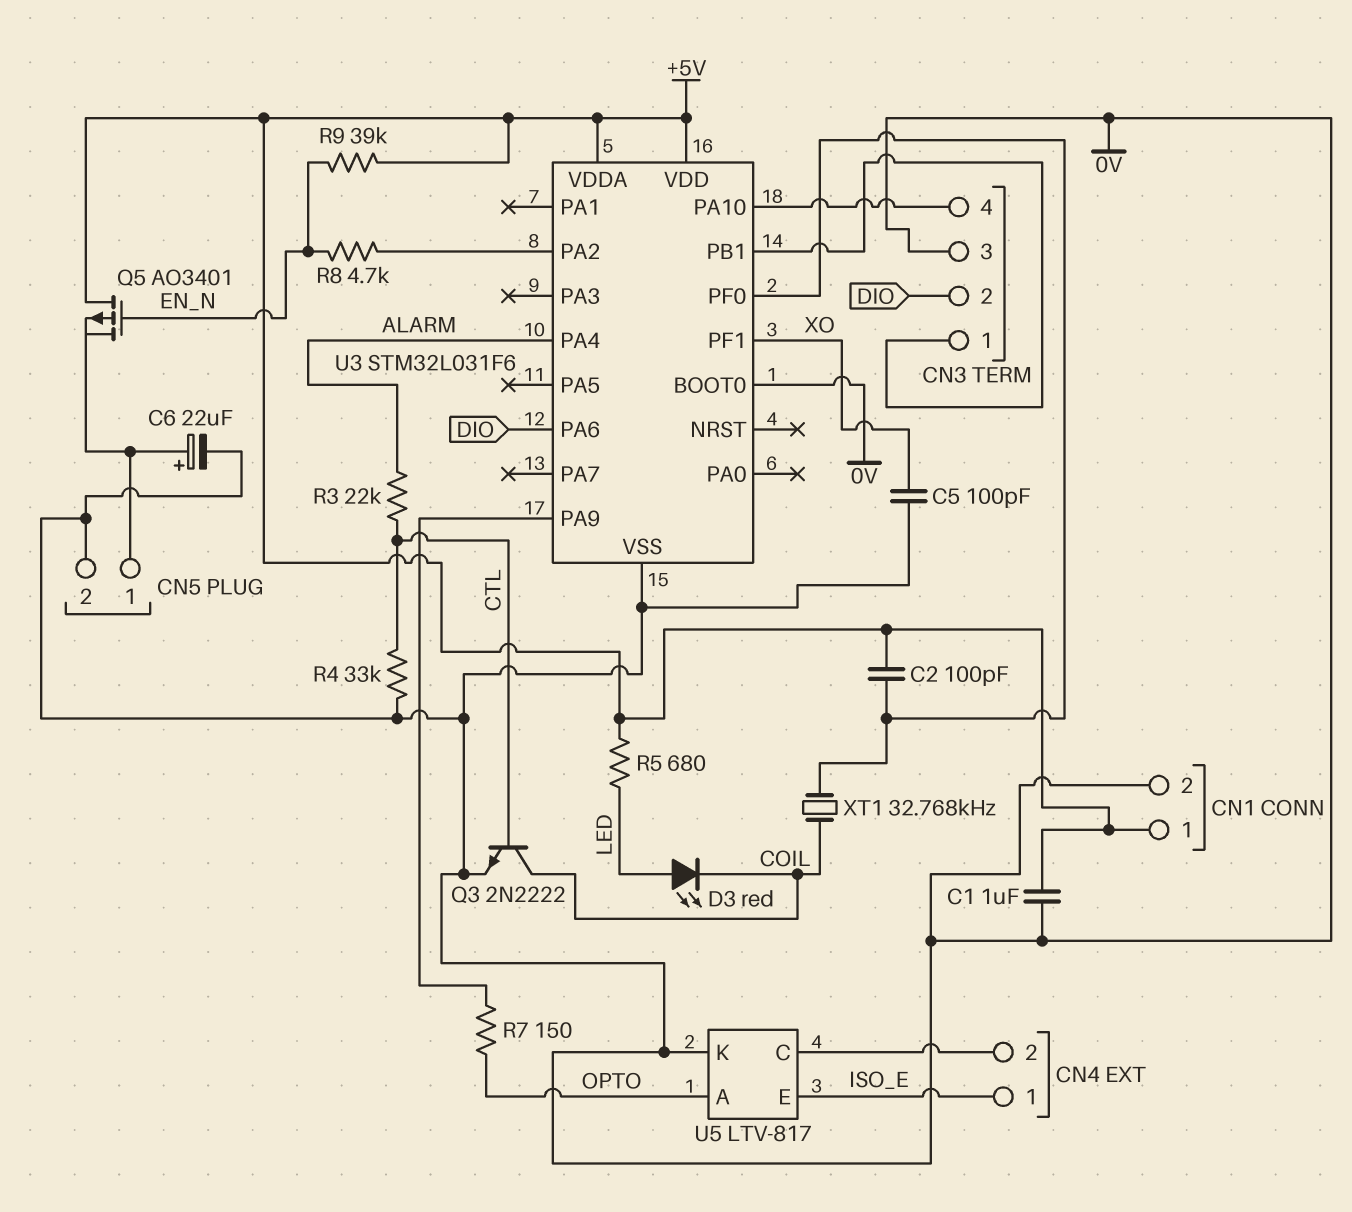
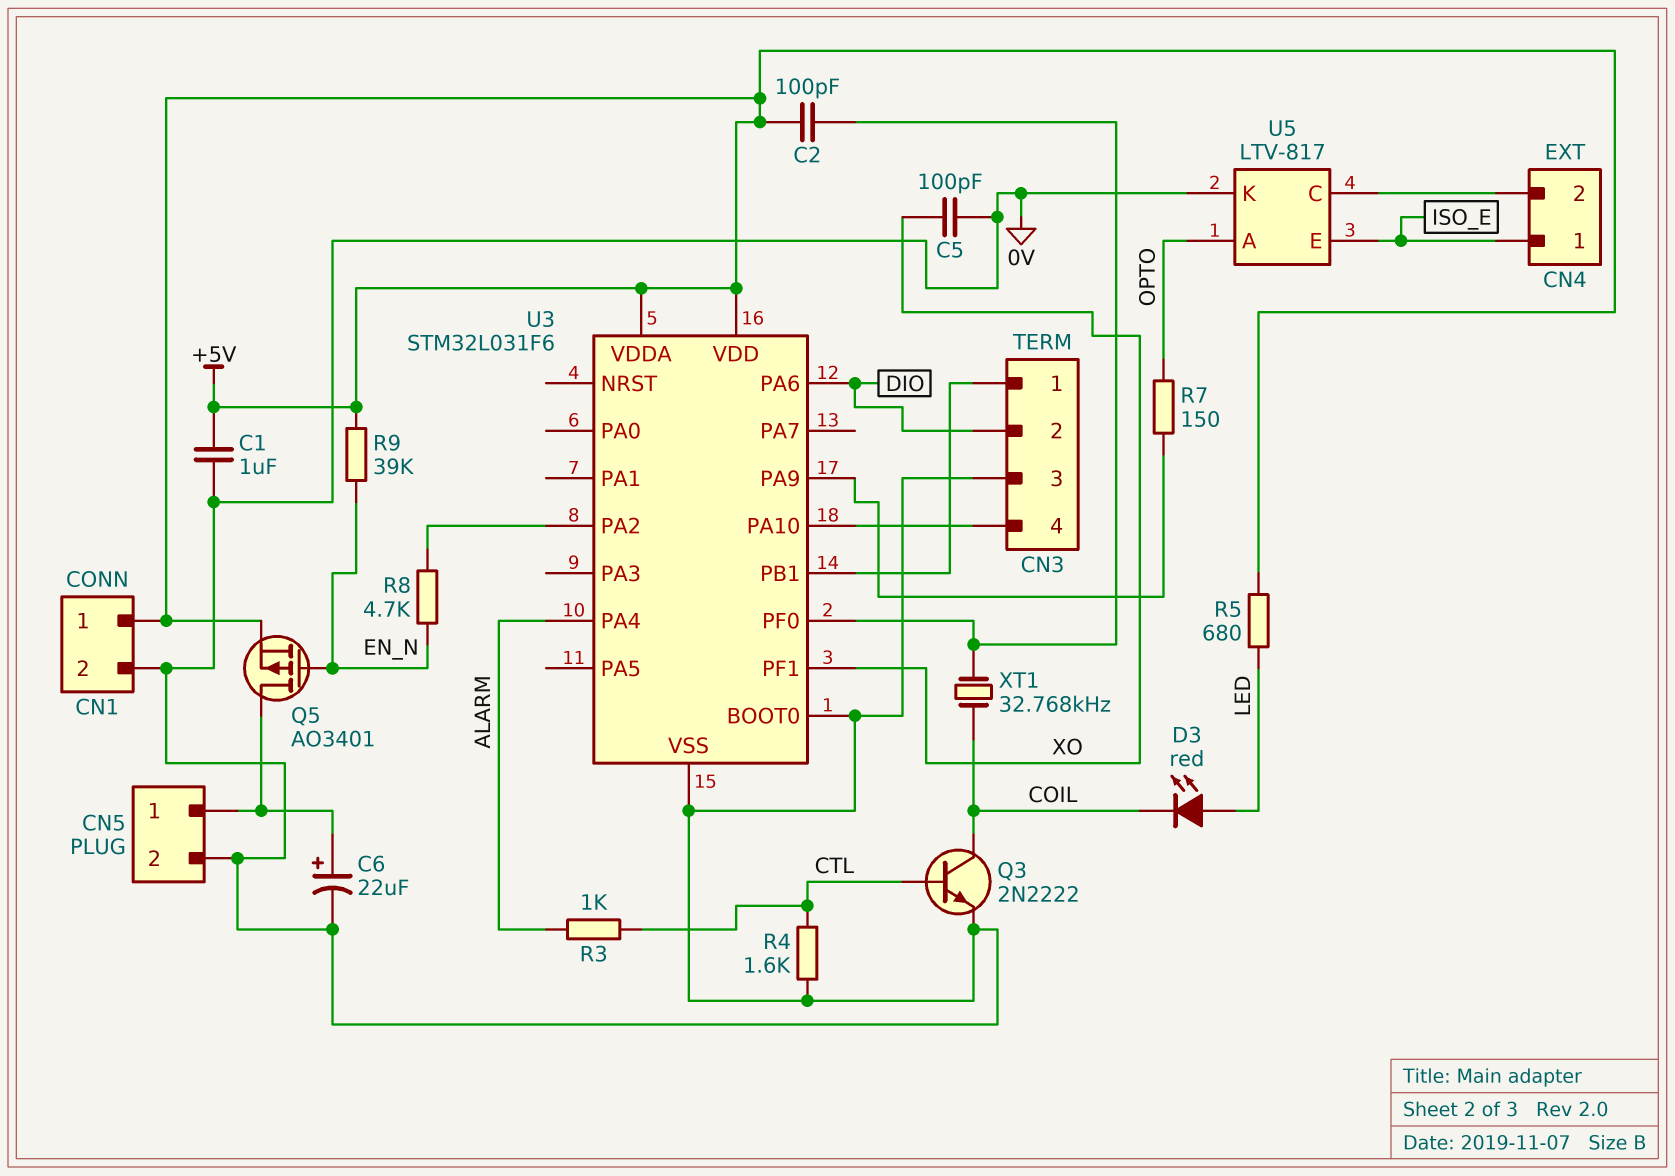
Q5: PMOS AO3401 (G EN_N, D +5V, S CN5/1) -> PMOS AO3401 (G EN_N, D CN5/1, S +5V)
R3: 22k (ALARM, CTL) -> 1k (ALARM, CTL)
R4: 33k (0V, CTL) -> 1.6k (0V, CTL)

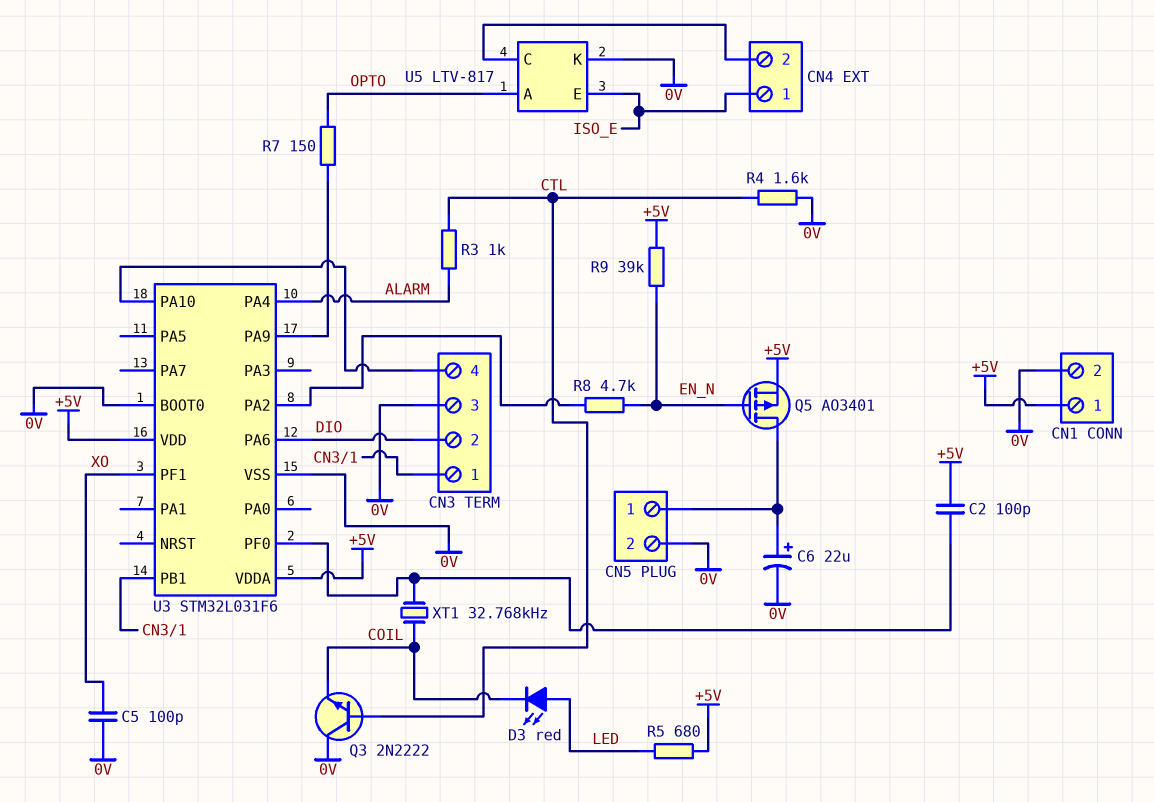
C1: 1uF (+5V, 0V) -> none
Q3: NPN 2N2222 (B CTL, C COIL, E 0V) -> NPN 2N2222 (B CTL, C 0V, E COIL)

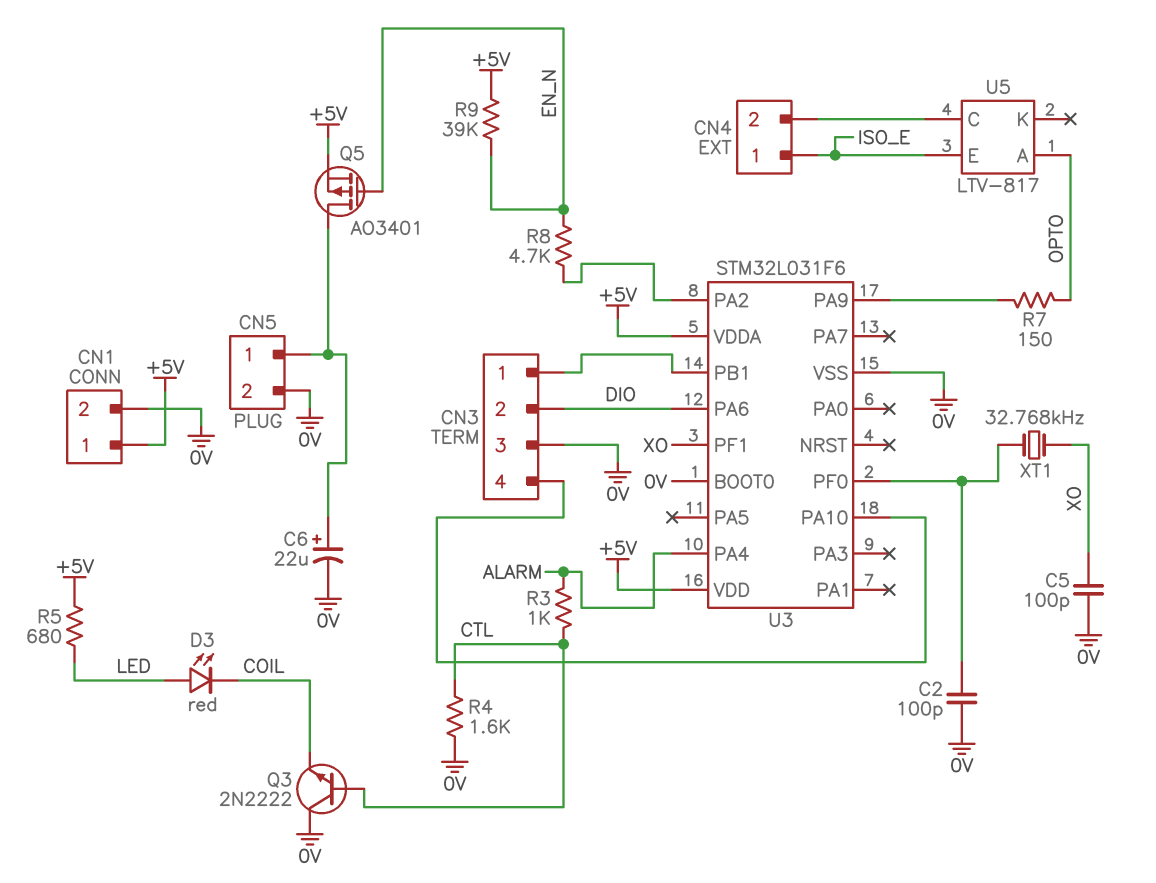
C2: 100pF (+5V, U3/PF0) -> 100pF (0V, U3/PF0)
U5 pin K: 0V -> none
XT1: 32.768kHz (COIL, U3/PF0) -> 32.768kHz (U3/PF0, XO)

